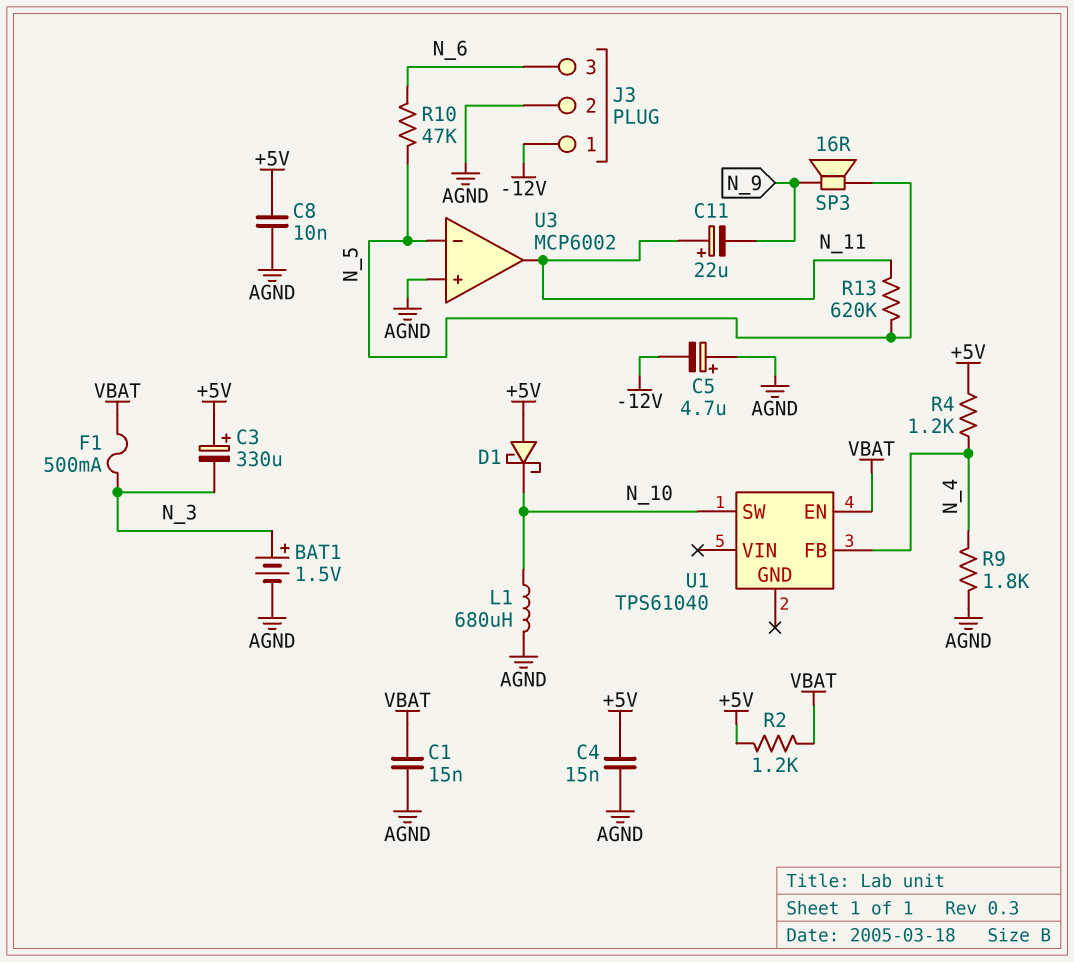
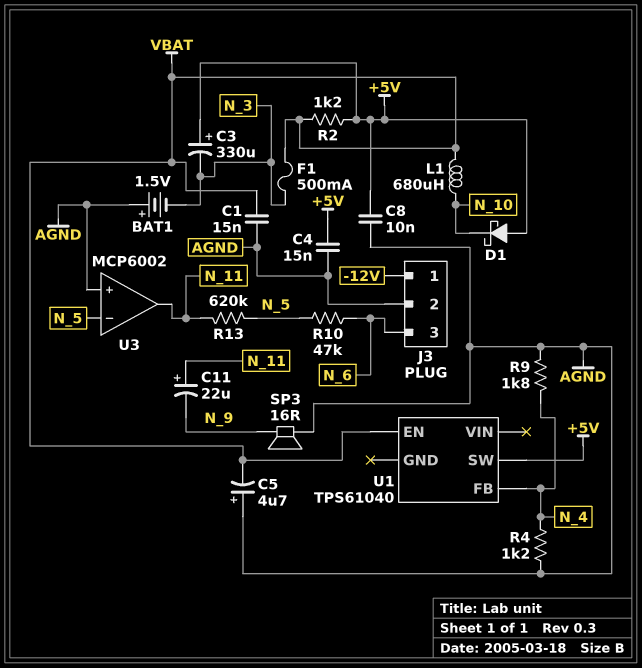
BAT1: 1.5V (plus N_3, minus AGND) -> 1.5V (plus AGND, minus N_3)
C5: 4.7uF (plus AGND, minus -12V) -> 4.7uF (plus AGND, minus VBAT)
L1: 680uH (AGND, N_10) -> 680uH (N_10, VBAT)
R4: 1.2k (+5V, N_4) -> 1.2k (AGND, N_4)
SP3: speaker 16R (N_5, N_9) -> speaker 16R (AGND, N_9)
U1 pin SW: N_10 -> +5V

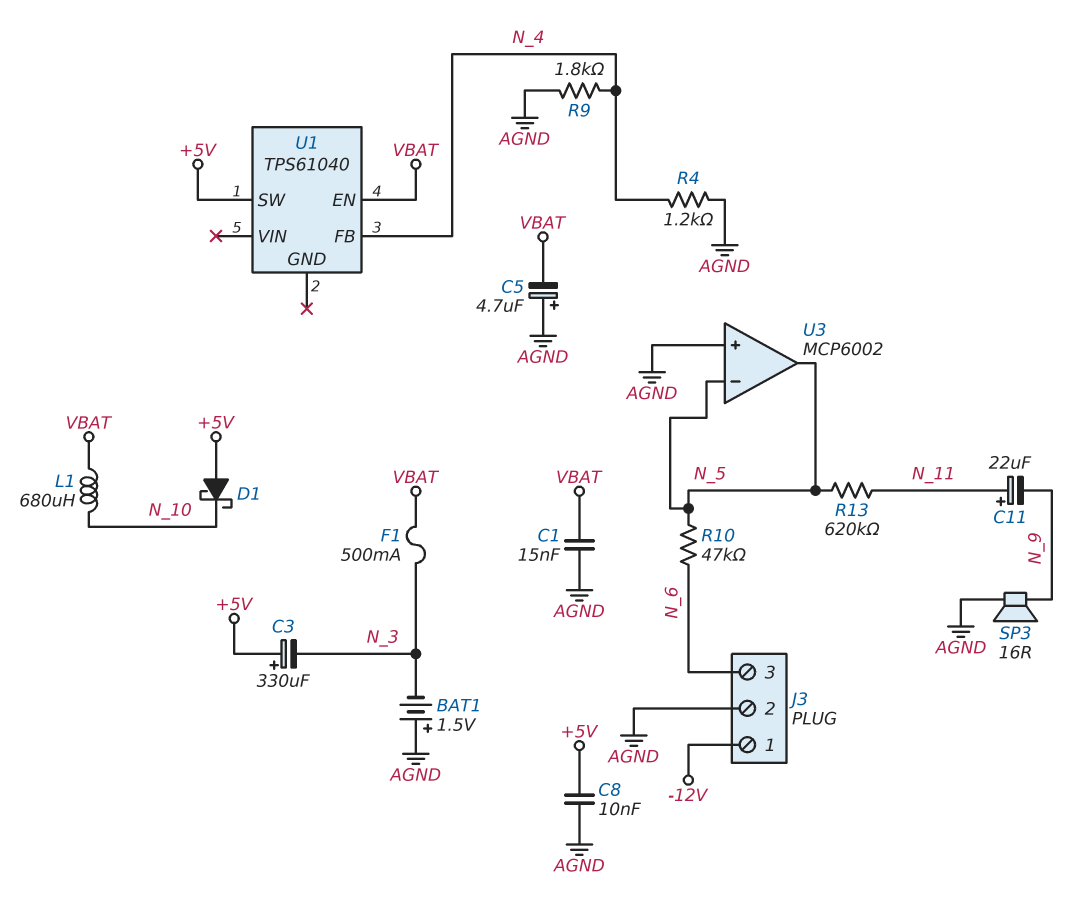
C4: 15nF (+5V, AGND) -> none
R2: 1.2k (+5V, VBAT) -> none
U3 pin out: N_11 -> N_5

